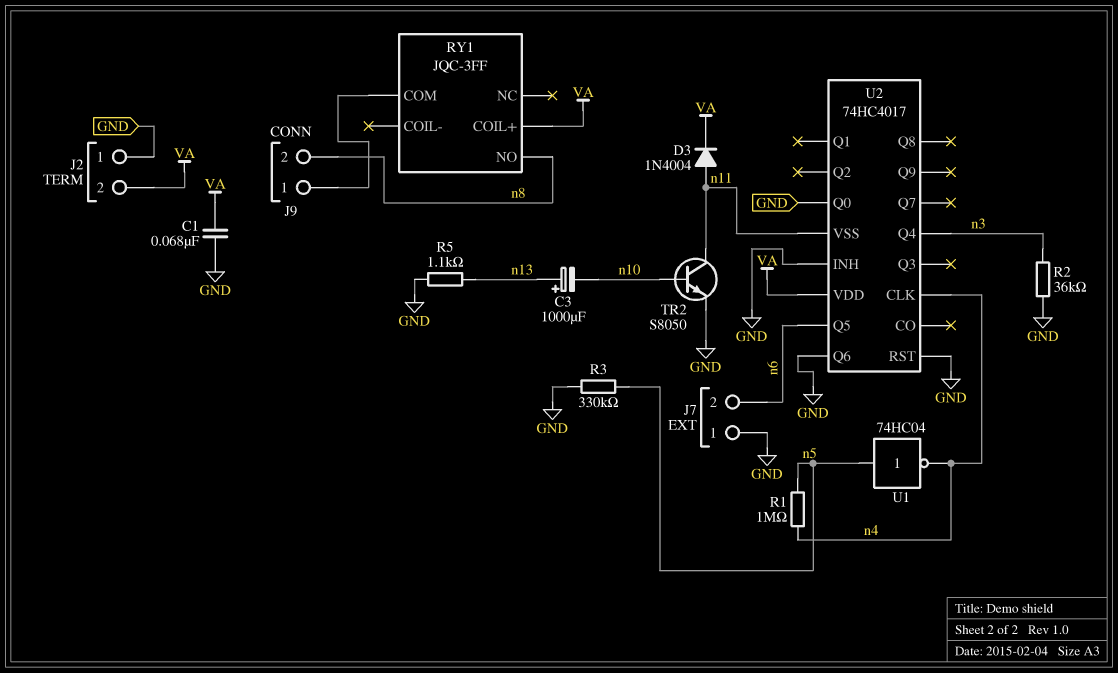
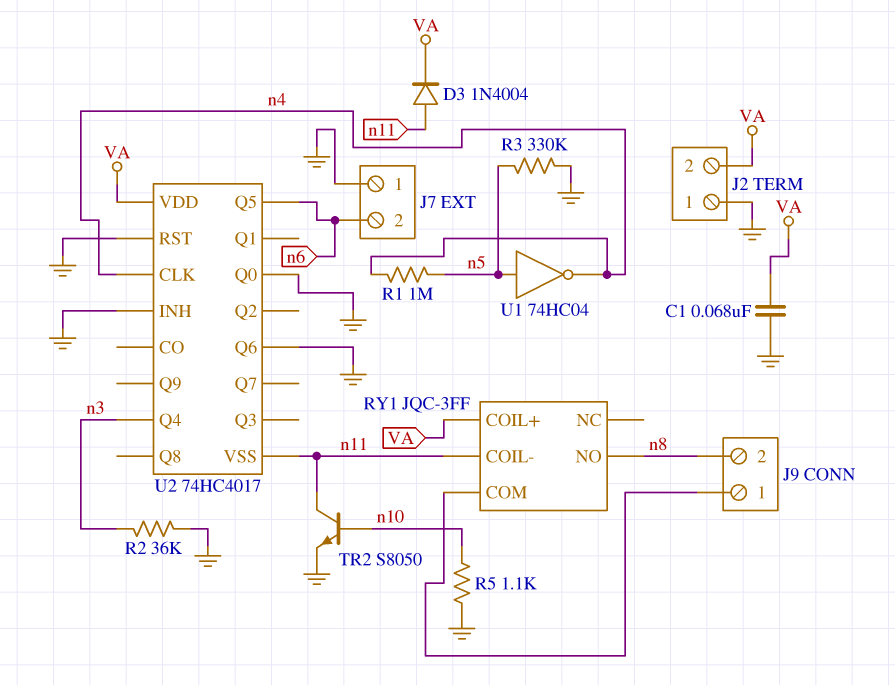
C3: 1000uF (plus n13, minus n10) -> none
R5: 1.1k (GND, n13) -> 1.1k (GND, n10)
RY1 pin COIL-: none -> n11

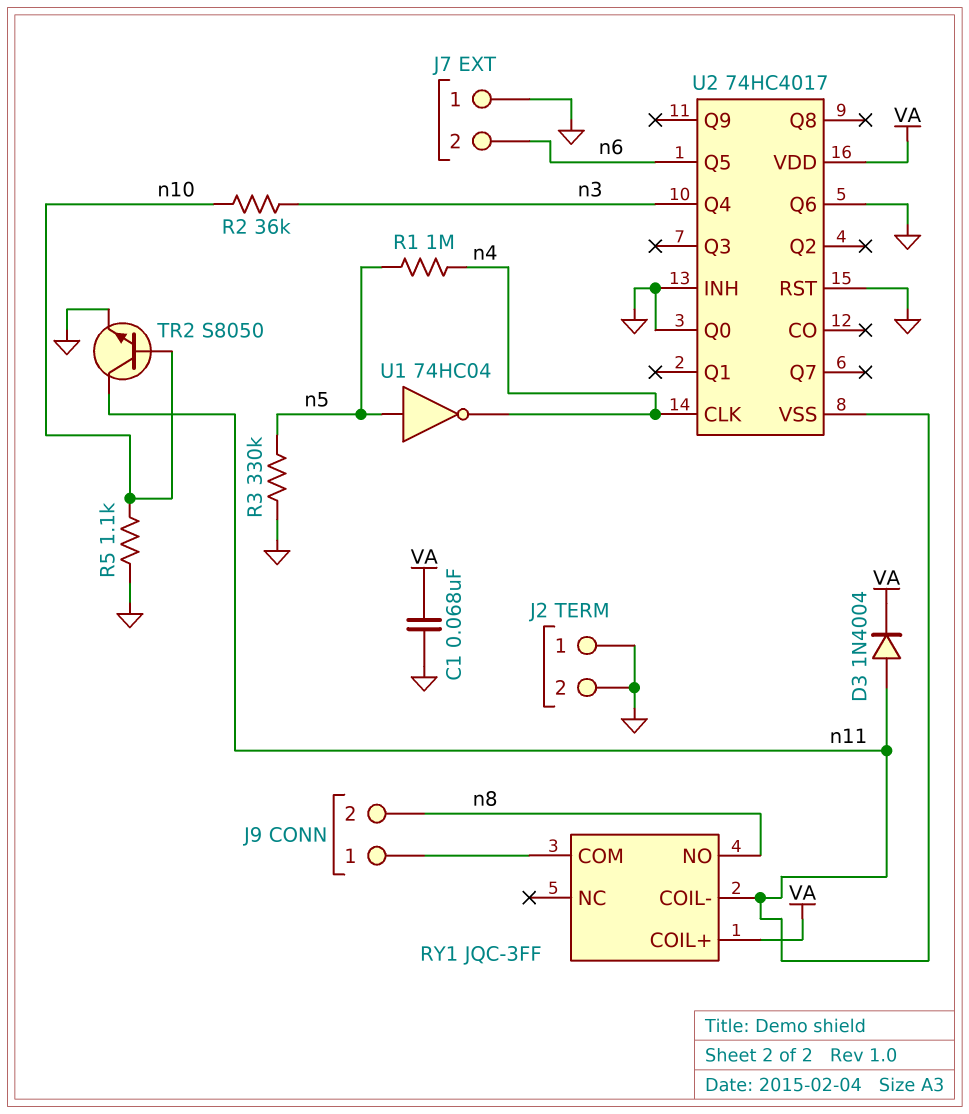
J2 pin 2: VA -> GND
R2: 36k (GND, n3) -> 36k (n3, n10)

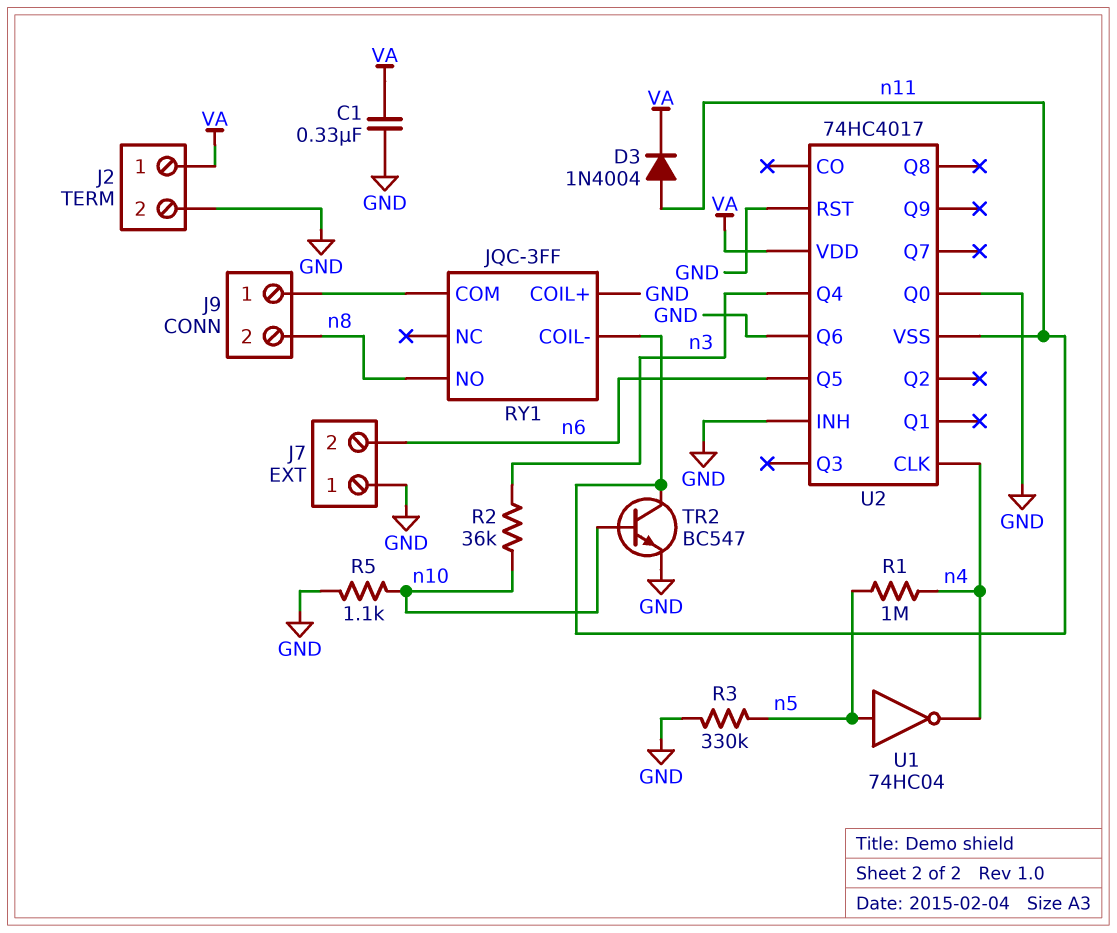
C1: 68nF (GND, VA) -> 330nF (GND, VA)
J2 pin 1: GND -> VA
RY1 pin COIL+: VA -> GND
TR2: NPN S8050 (B n10, C n11, E GND) -> NPN BC547 (B n10, C n11, E GND)

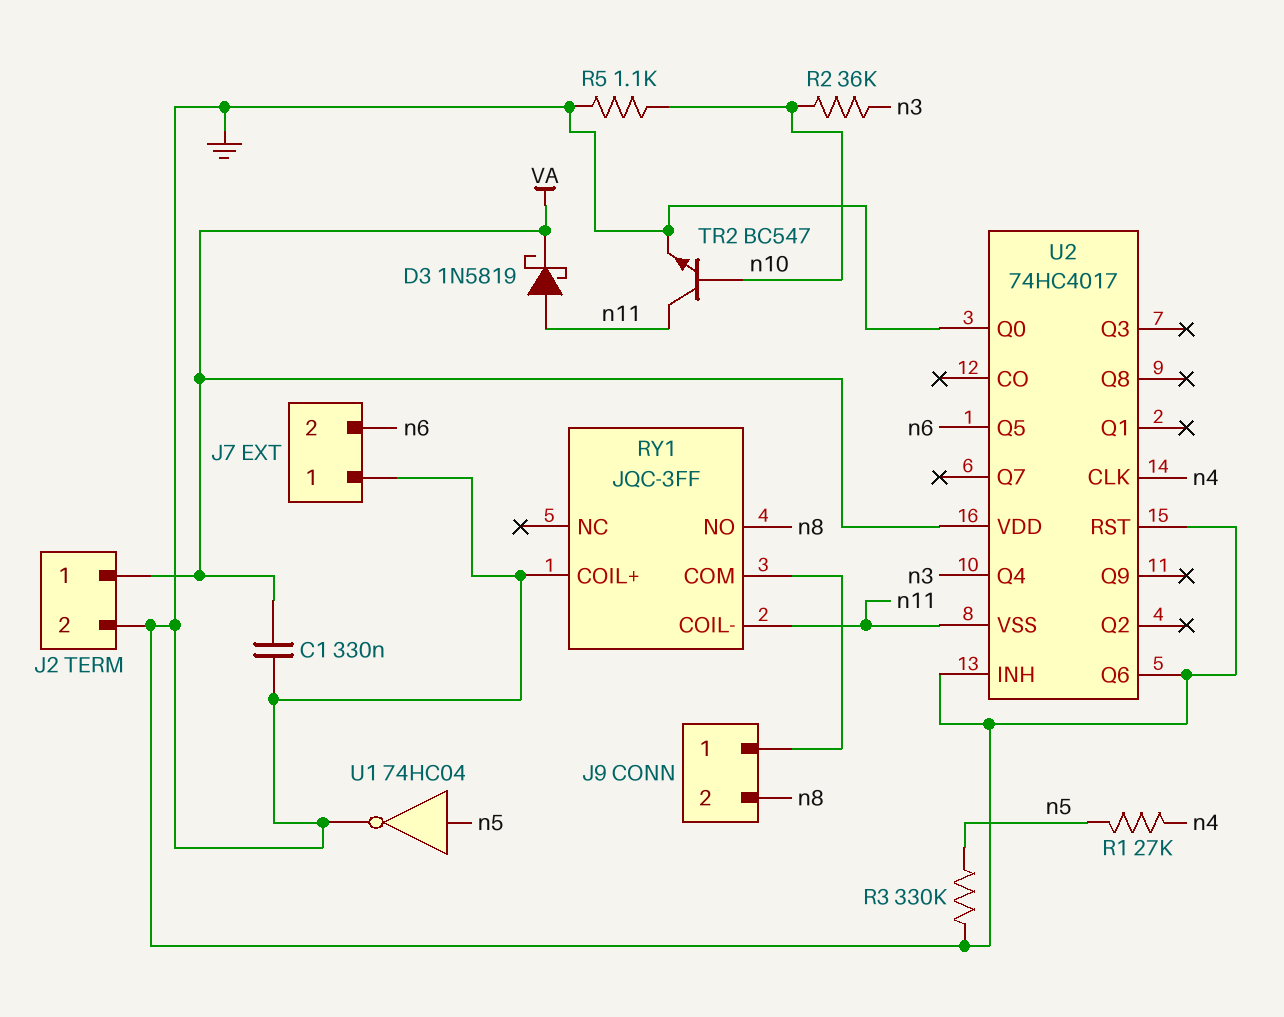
D3: diode 1N4004 (A n11, K VA) -> schottky 1N5819 (A n11, K VA)
R1: 1M (n4, n5) -> 27k (n4, n5)
U1: NOT 74HC04 (in n5, out n4) -> NOT 74HC04 (in n5, out GND)

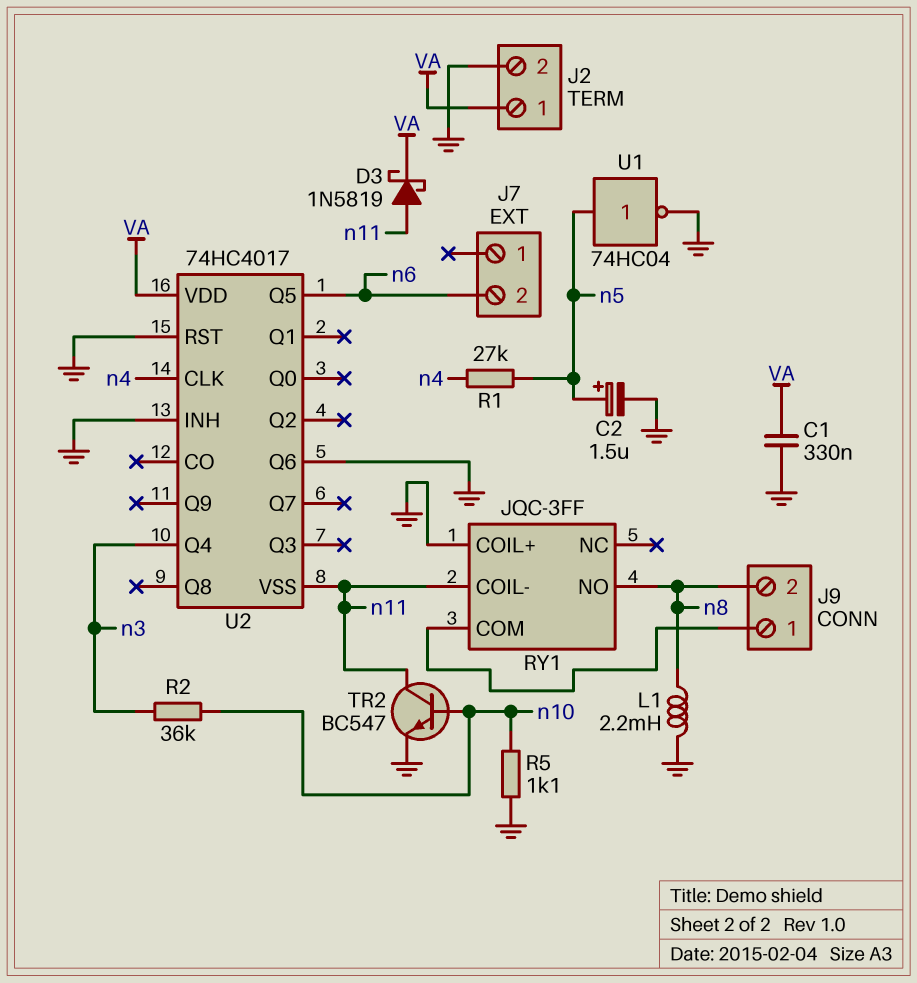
C2: none -> 1.5uF (plus n5, minus GND)
J7 pin 1: GND -> none
L1: none -> 2.2mH (GND, n8)
R3: 330k (GND, n5) -> none
U2 pin Q0: GND -> none

